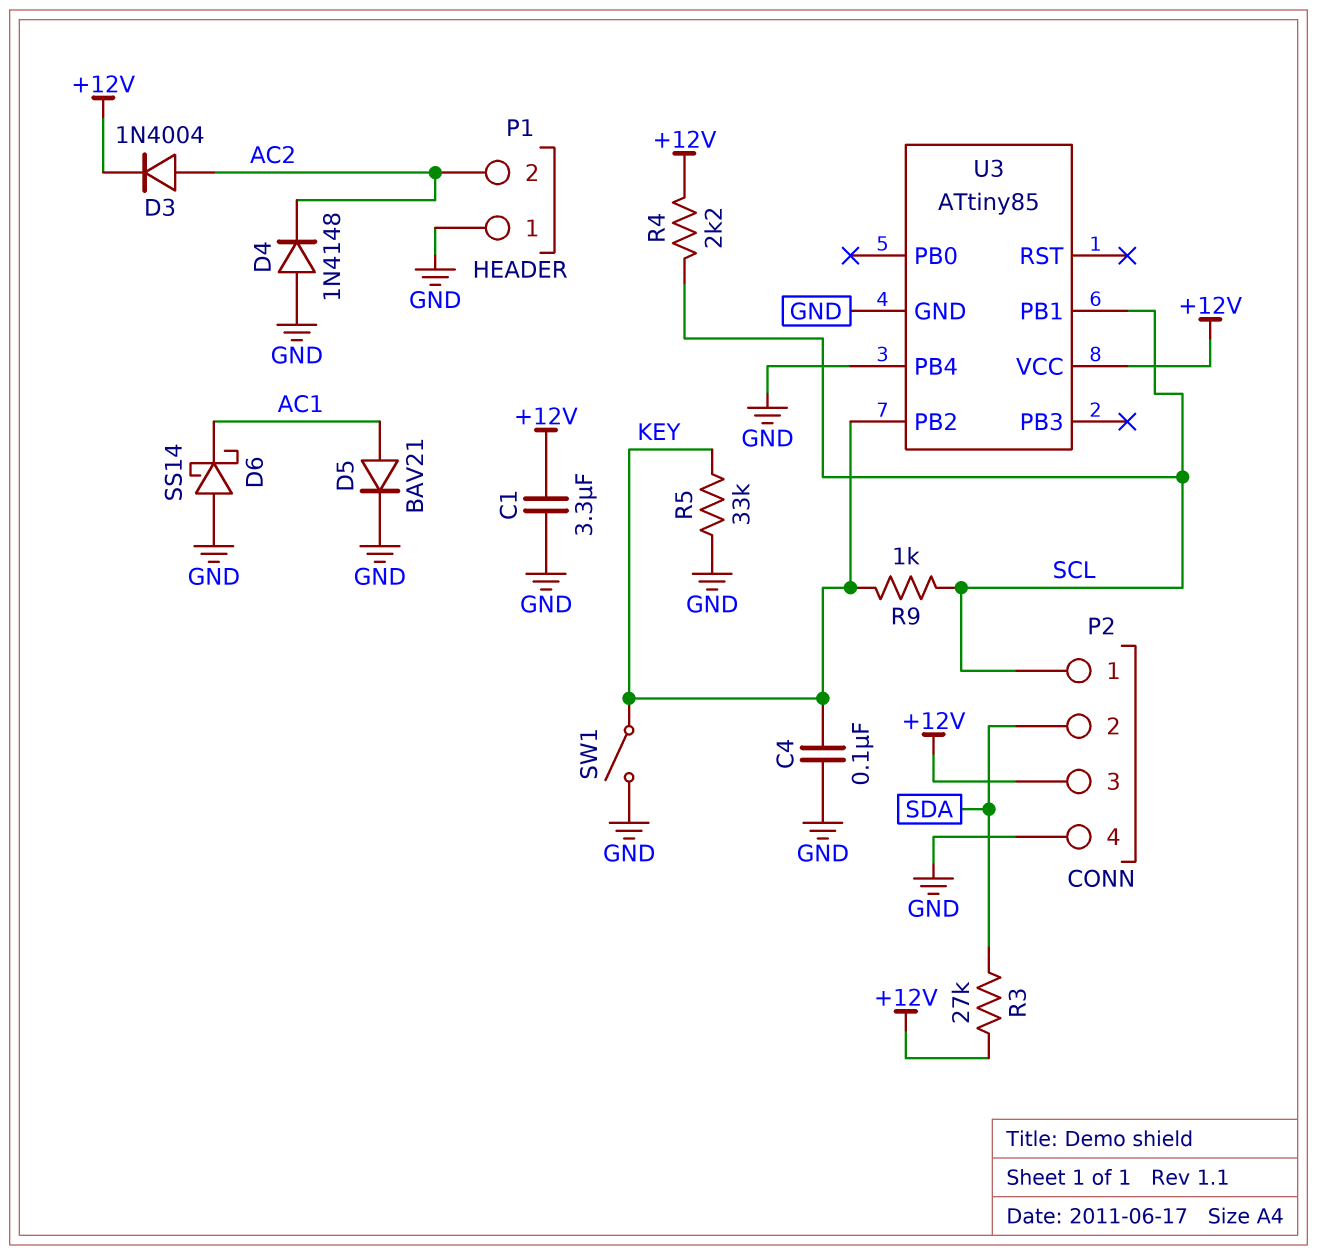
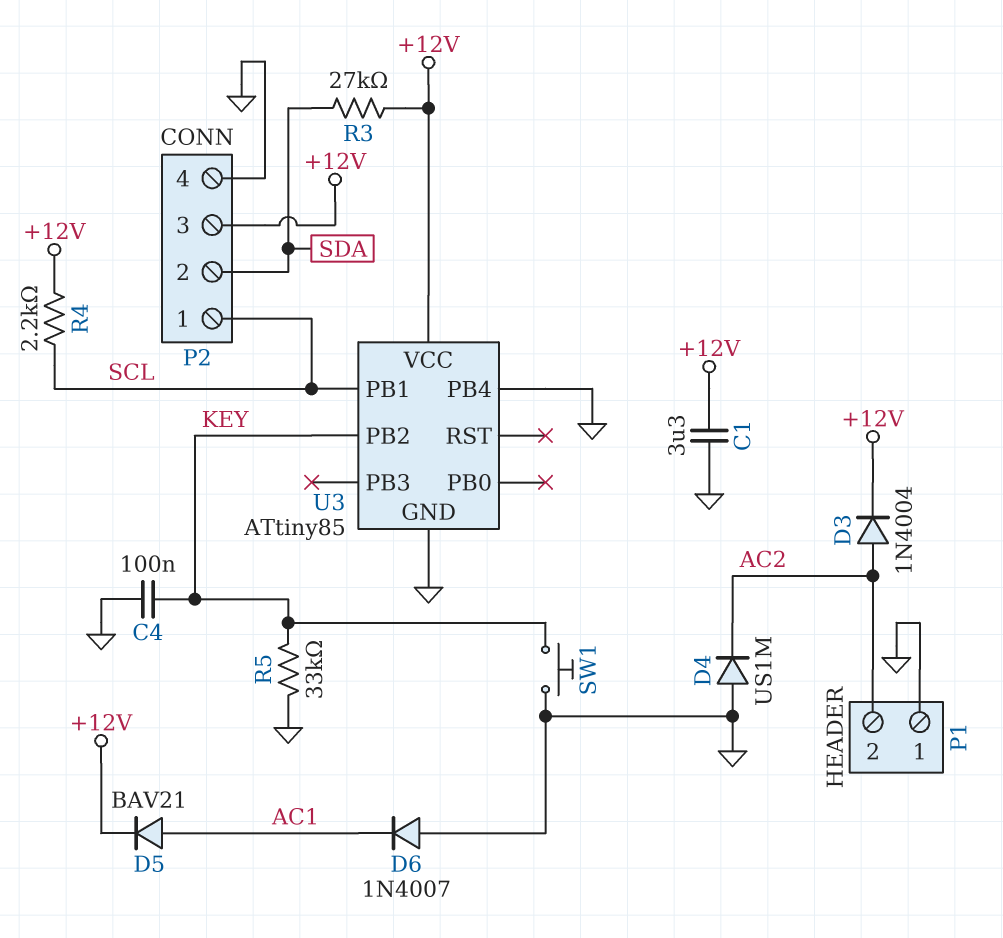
D4: diode 1N4148 (A GND, K AC2) -> diode US1M (A GND, K AC2)
D5: diode BAV21 (A AC1, K GND) -> diode BAV21 (A AC1, K +12V)
D6: schottky SS14 (A GND, K AC1) -> diode 1N4007 (A GND, K AC1)
R9: 1k (KEY, SCL) -> none
SW1: switch (GND, KEY) -> button (GND, KEY)

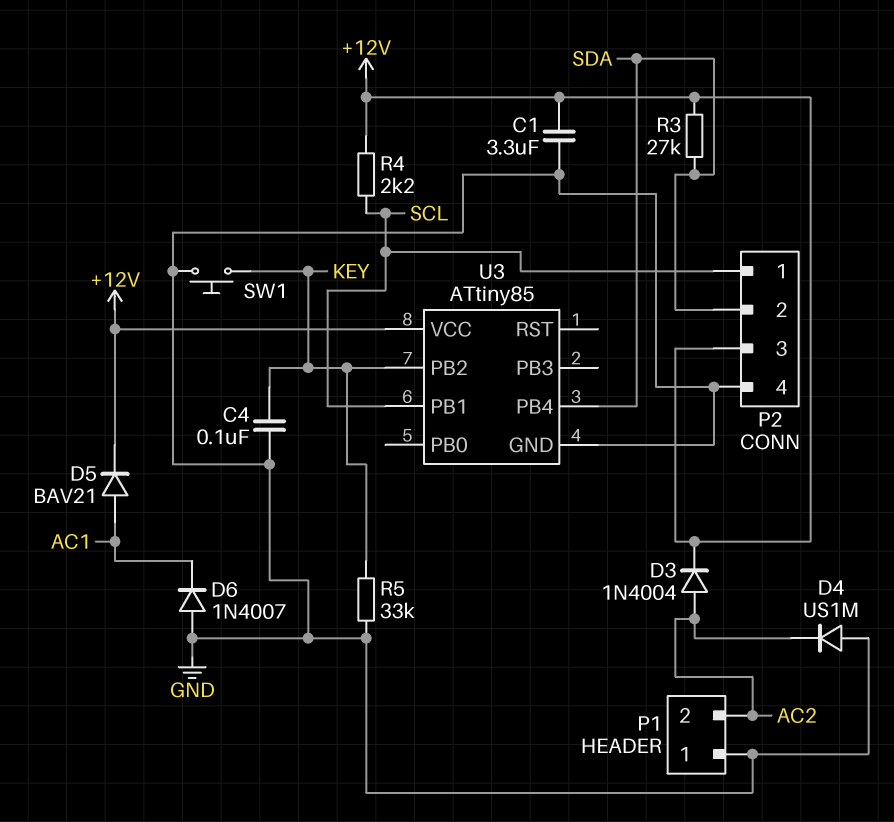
U3 pin PB4: GND -> SDA

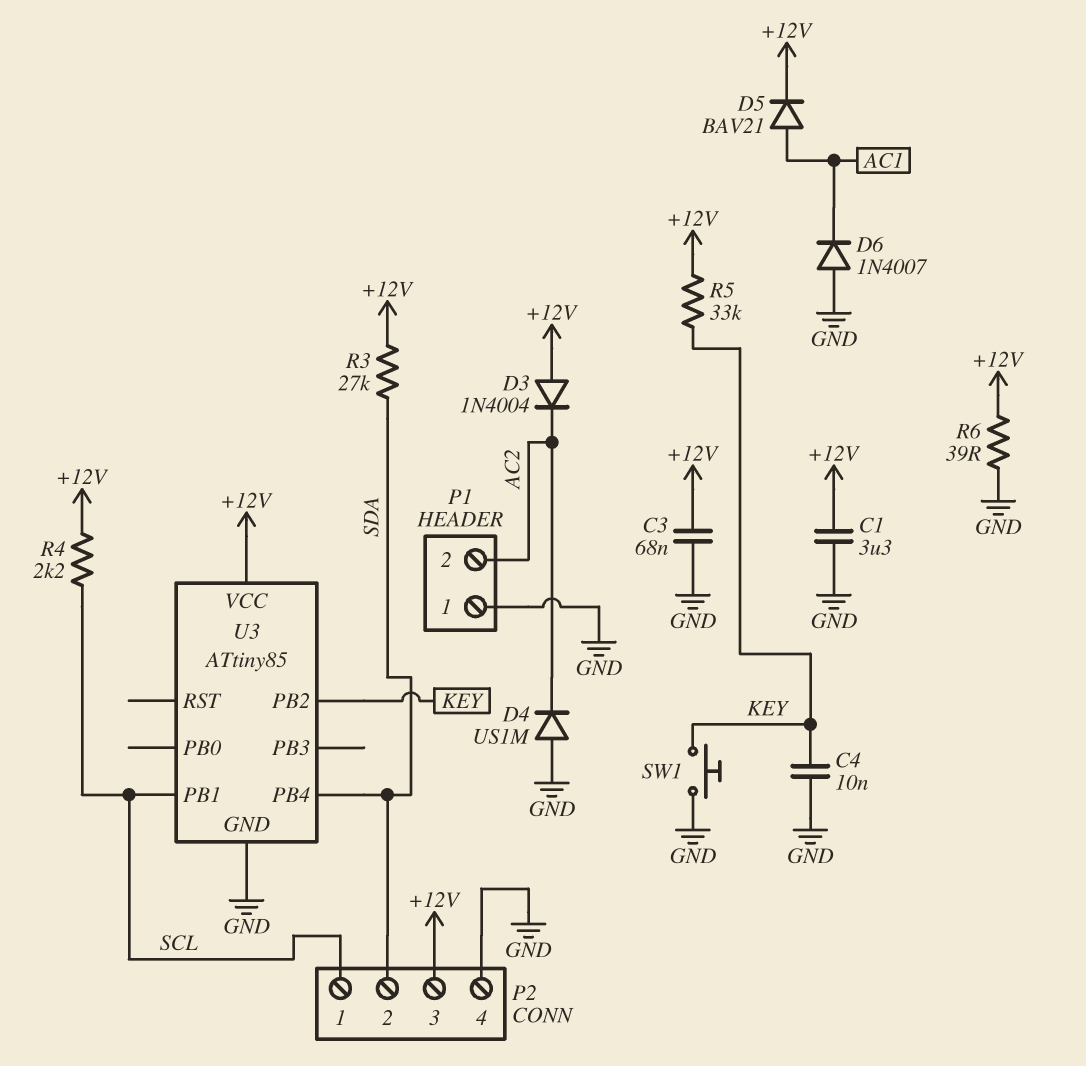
C3: none -> 68nF (+12V, GND)
C4: 100nF (GND, KEY) -> 10nF (GND, KEY)
D3: diode 1N4004 (A AC2, K +12V) -> diode 1N4004 (A +12V, K AC2)
R5: 33k (GND, KEY) -> 33k (+12V, KEY)
R6: none -> 39 (+12V, GND)

